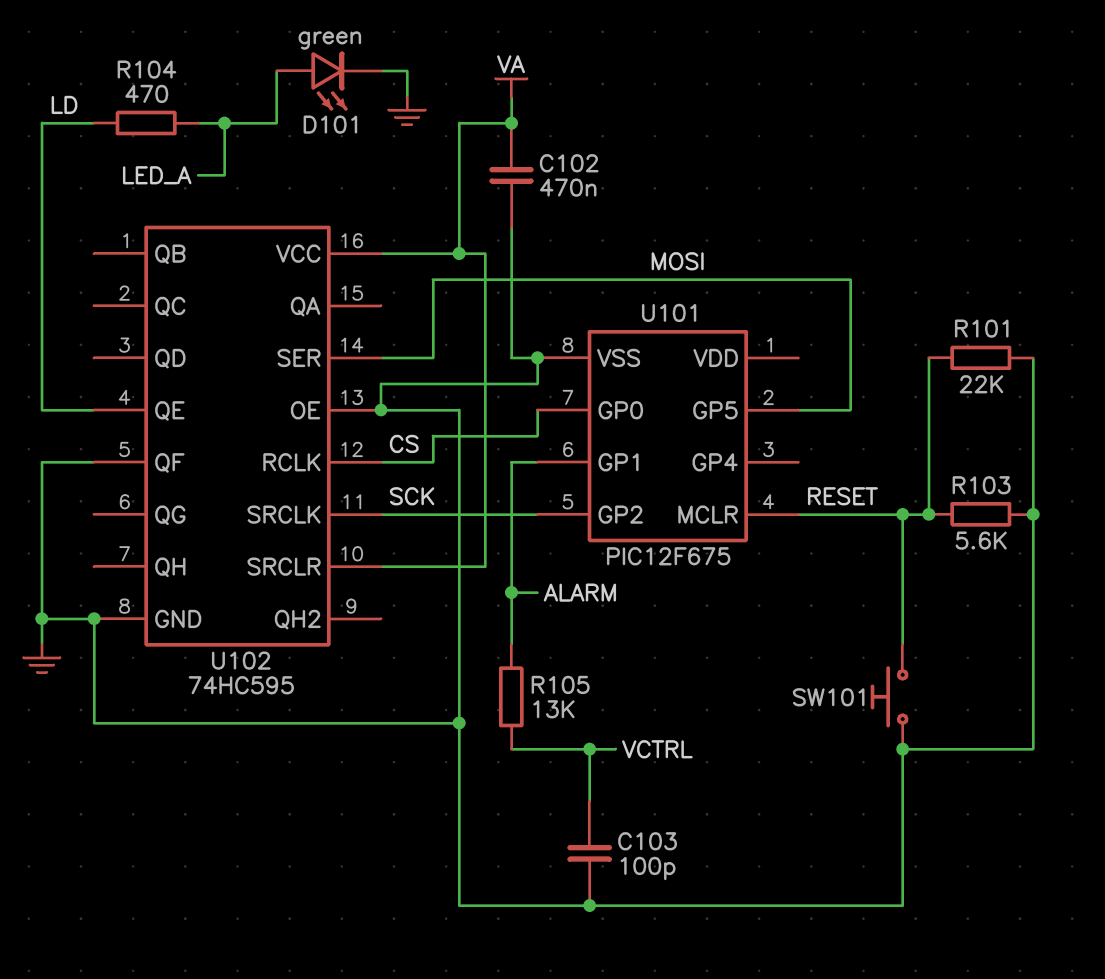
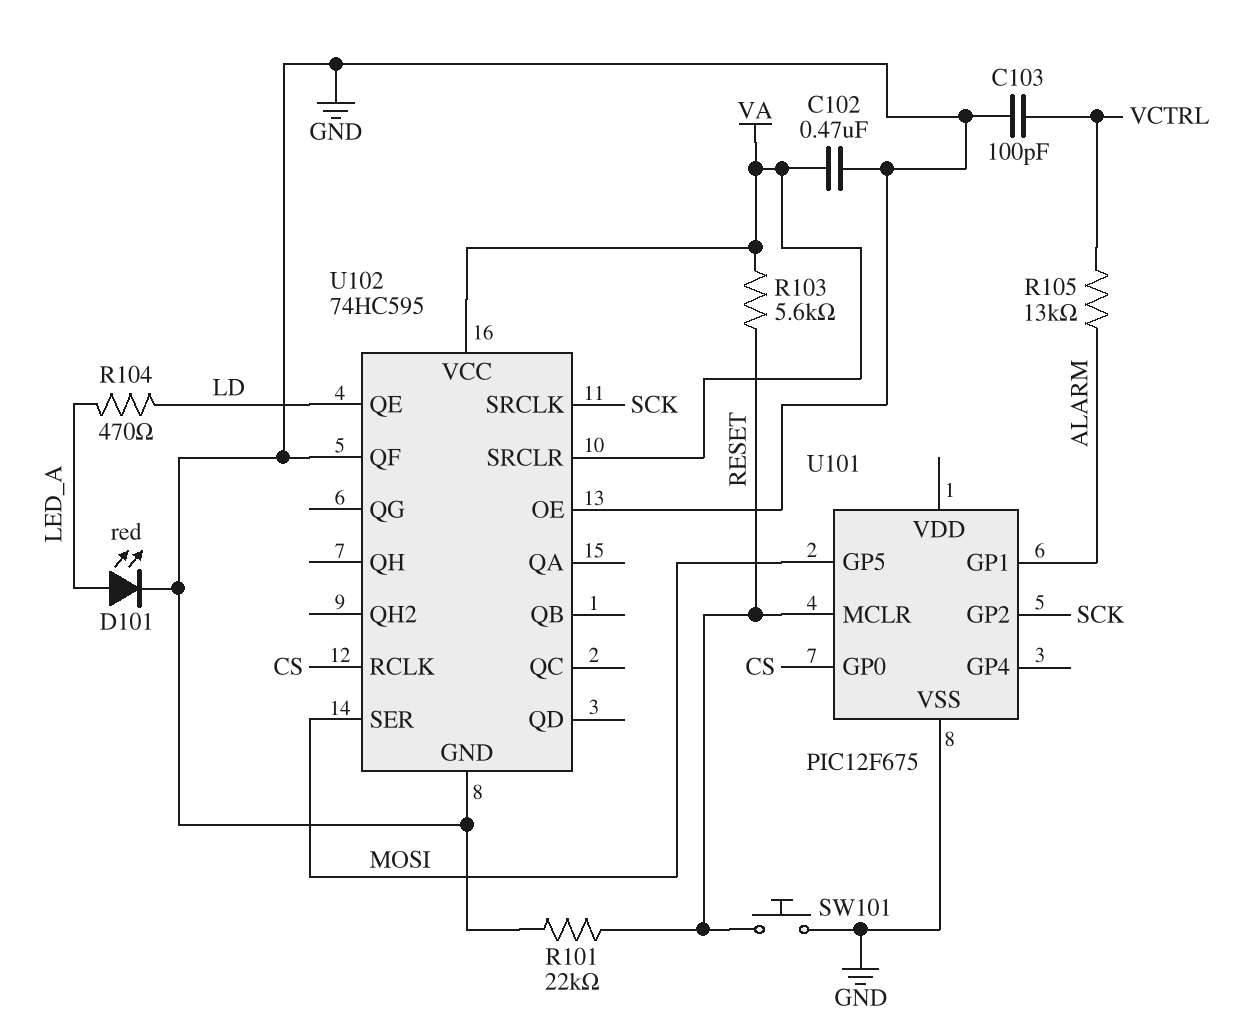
D101: LED green (A LED_A, K GND) -> LED red (A LED_A, K GND)
R103: 5.6k (GND, RESET) -> 5.6k (RESET, VA)

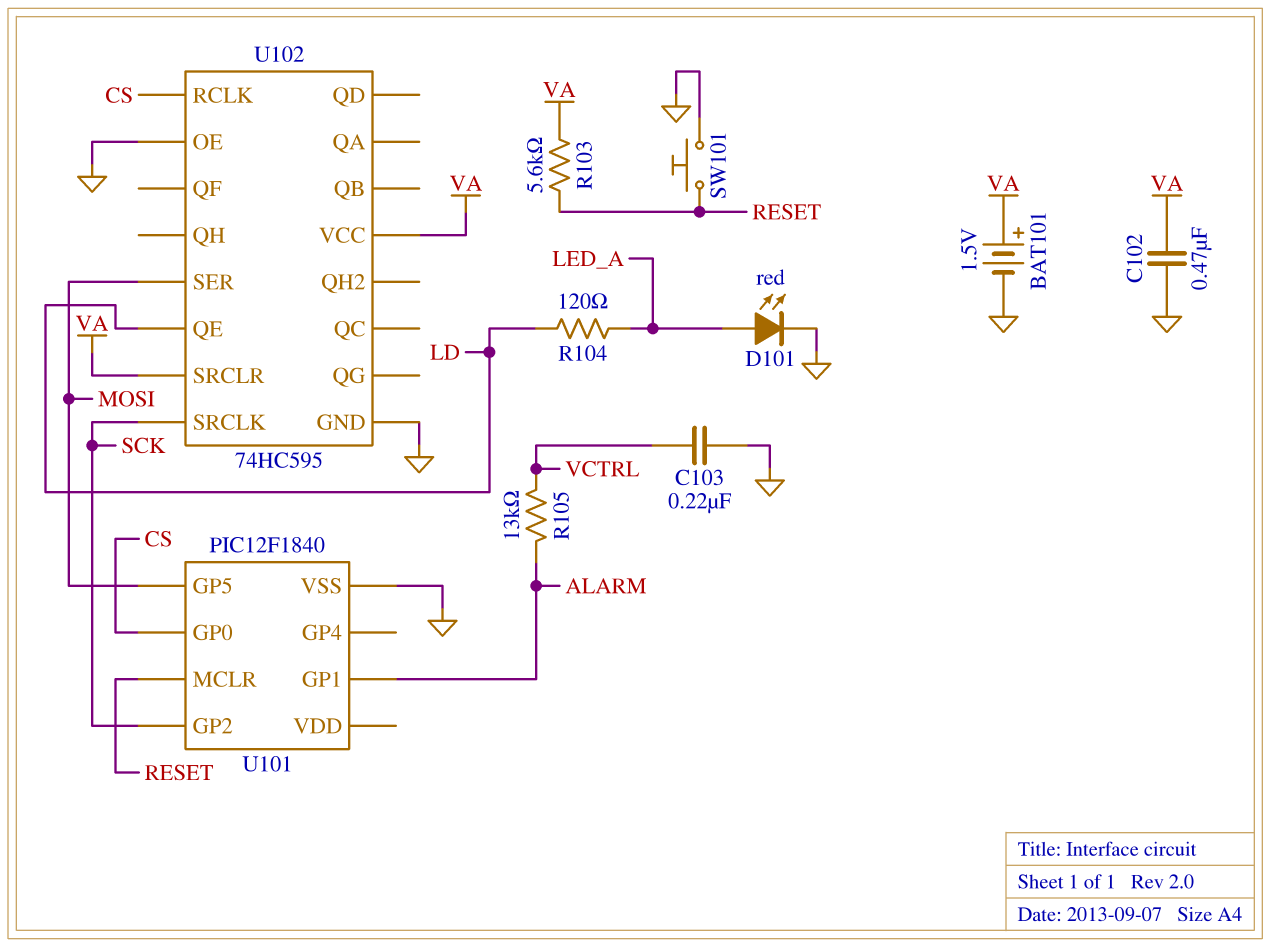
BAT101: none -> 1.5V (plus VA, minus GND)
C103: 100pF (GND, VCTRL) -> 220nF (GND, VCTRL)
R101: 22k (GND, RESET) -> none
R104: 470 (LD, LED_A) -> 120 (LD, LED_A)
U101: PIC12F675 -> PIC12F1840
U102 pin QF: GND -> none

